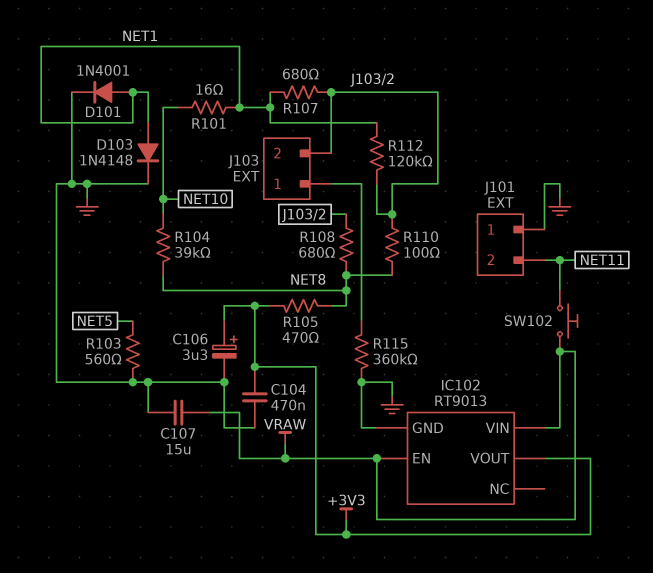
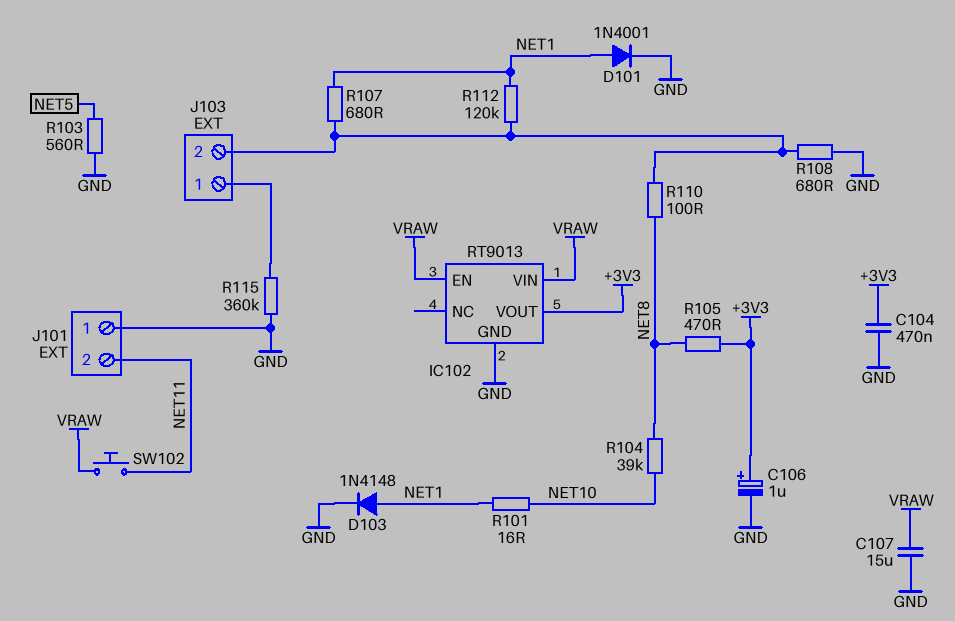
C106: 3.3uF (plus +3V3, minus GND) -> 1uF (plus +3V3, minus GND)
R108: 680 (J103/2, NET8) -> 680 (GND, J103/2)

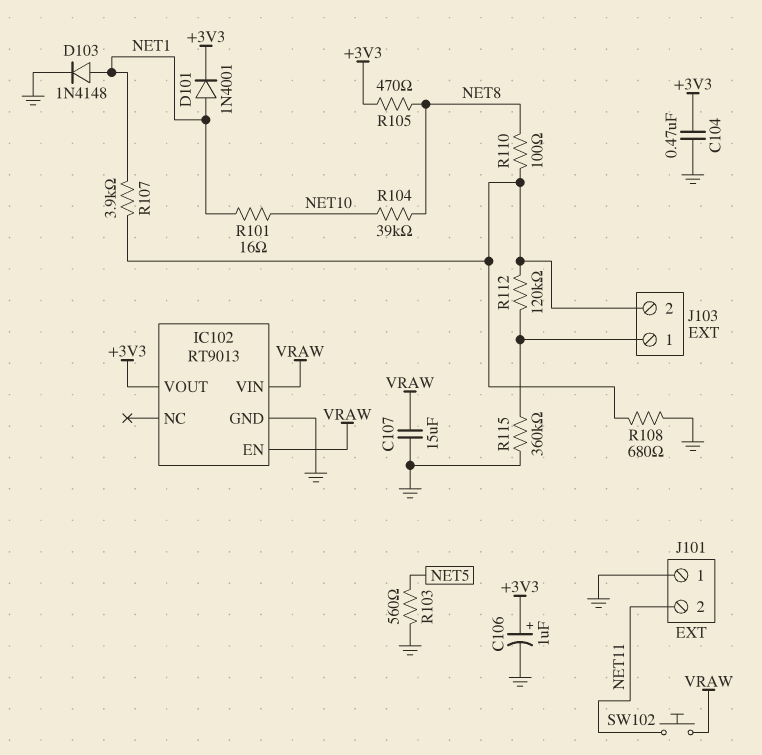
D101: diode 1N4001 (A NET1, K GND) -> diode 1N4001 (A NET1, K +3V3)
R107: 680 (J103/2, NET1) -> 3.9k (J103/2, NET1)
R112: 120k (J103/2, NET1) -> 120k (J103/1, J103/2)

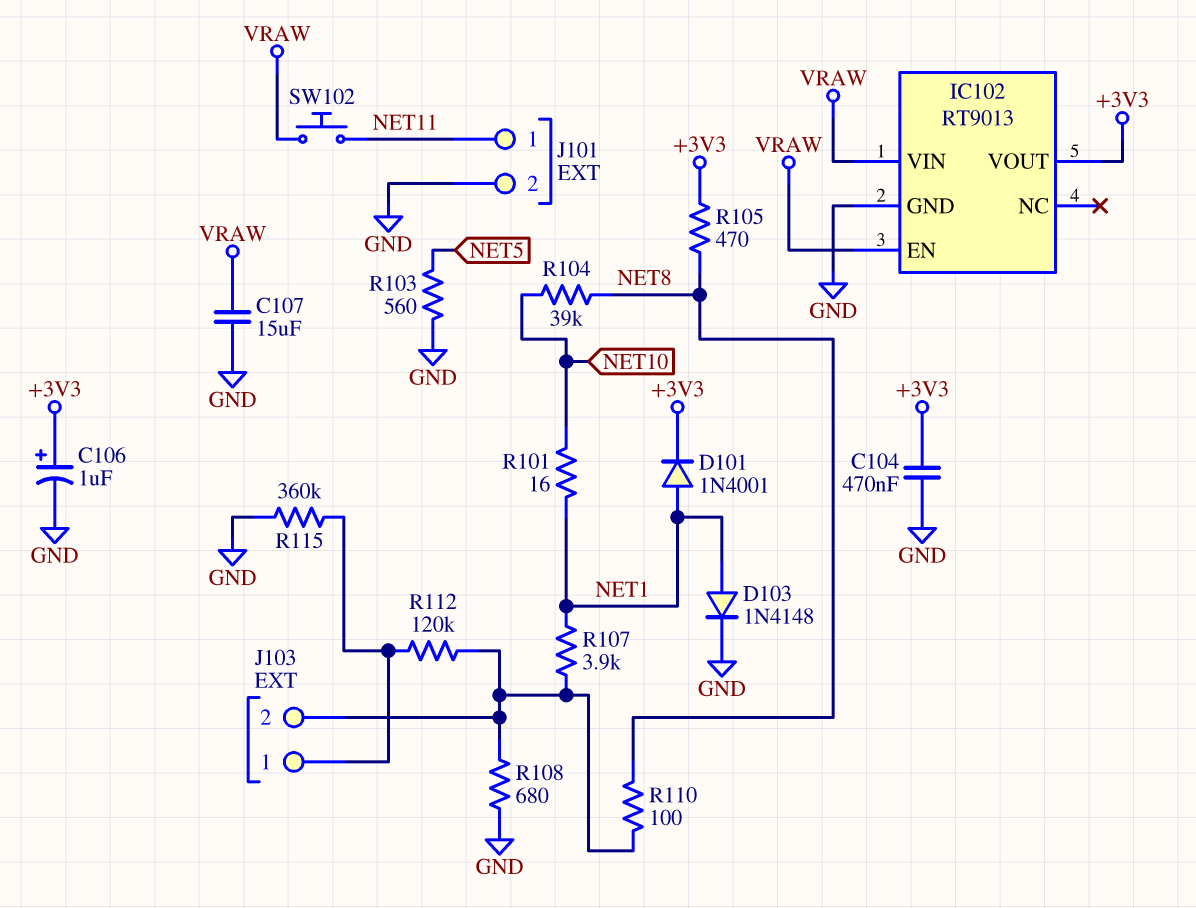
J101 pin 1: GND -> NET11
J101 pin 2: NET11 -> GND

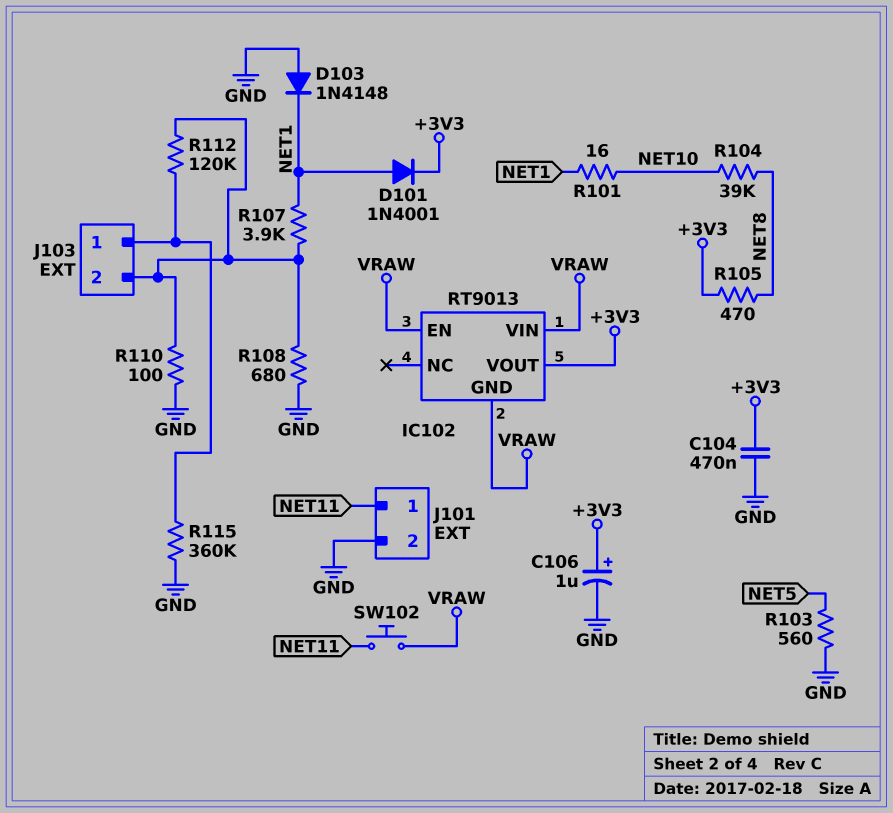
C107: 15uF (GND, VRAW) -> none
D103: diode 1N4148 (A NET1, K GND) -> diode 1N4148 (A GND, K NET1)
IC102 pin GND: GND -> VRAW
R110: 100 (J103/2, NET8) -> 100 (GND, J103/2)

